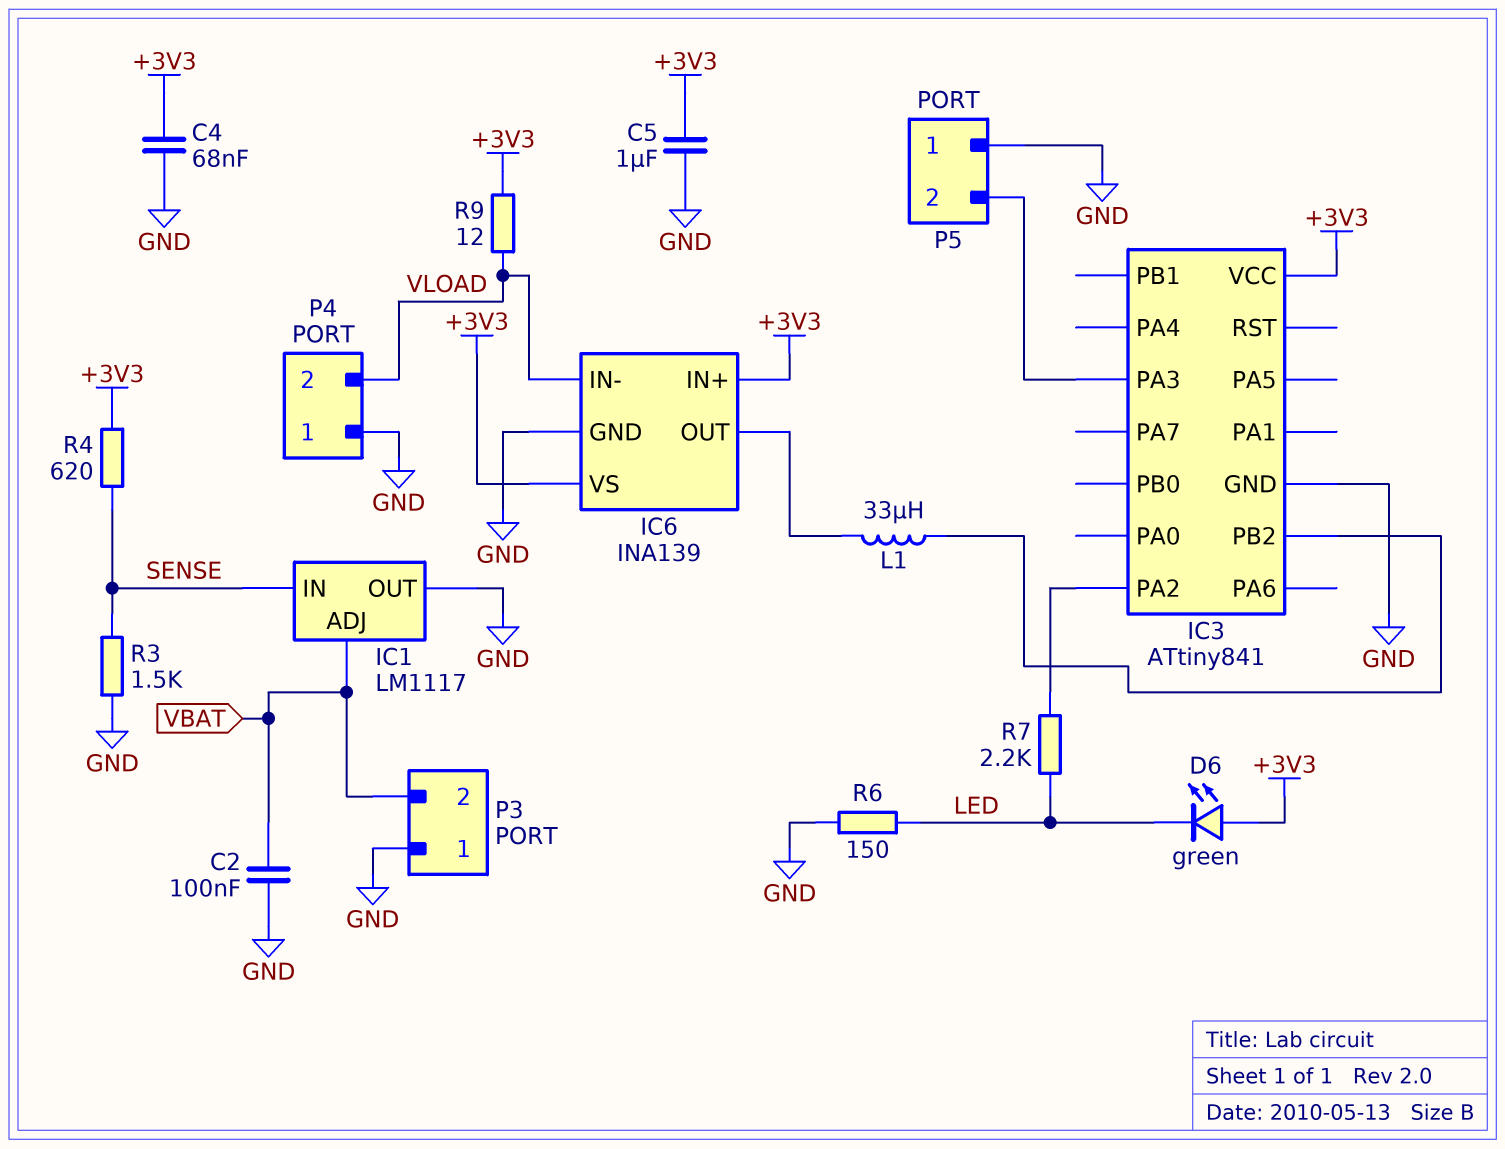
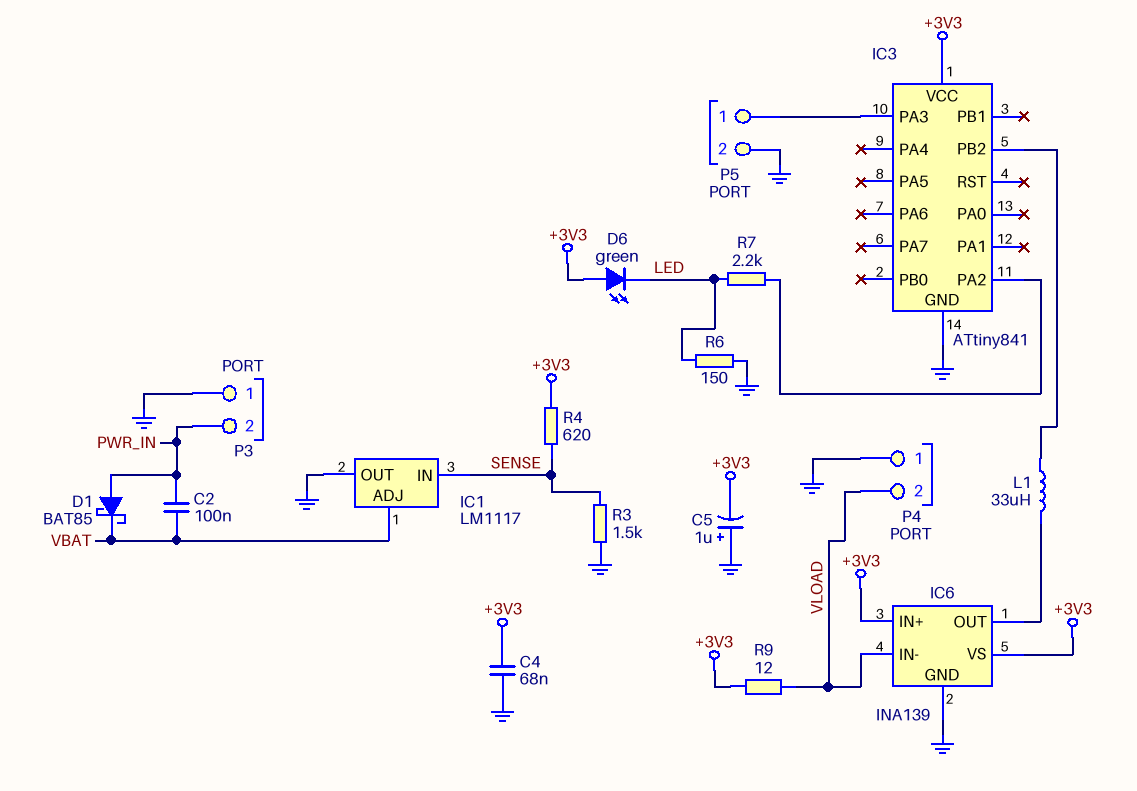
C2: 100nF (GND, VBAT) -> 100nF (PWR_IN, VBAT)
C5: 1uF (+3V3, GND) -> 1uF (plus GND, minus +3V3)
D1: none -> schottky BAT85 (A PWR_IN, K VBAT)
P3 pin 2: VBAT -> PWR_IN
P5 pin 1: GND -> IC3/PA3
P5 pin 2: IC3/PA3 -> GND

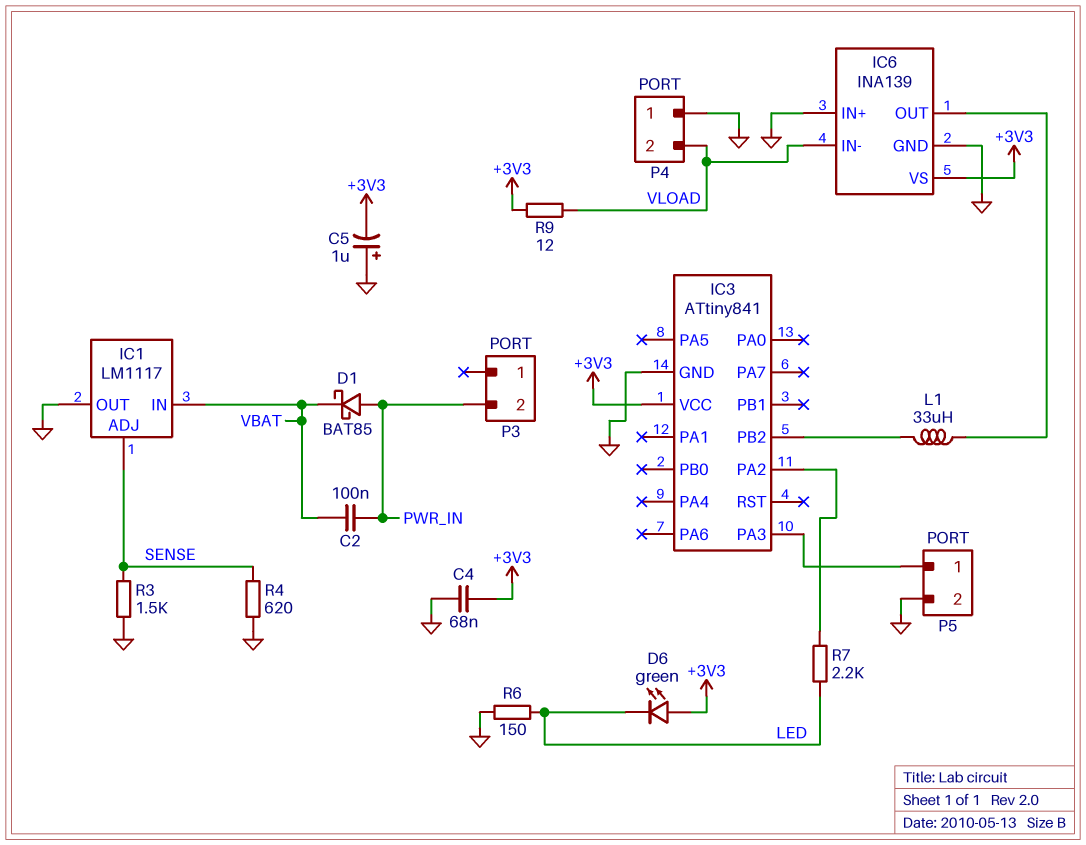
IC1 pin ADJ: VBAT -> SENSE
IC1 pin IN: SENSE -> VBAT
IC6 pin IN+: +3V3 -> GND
P3 pin 1: GND -> none
R4: 620 (+3V3, SENSE) -> 620 (GND, SENSE)

